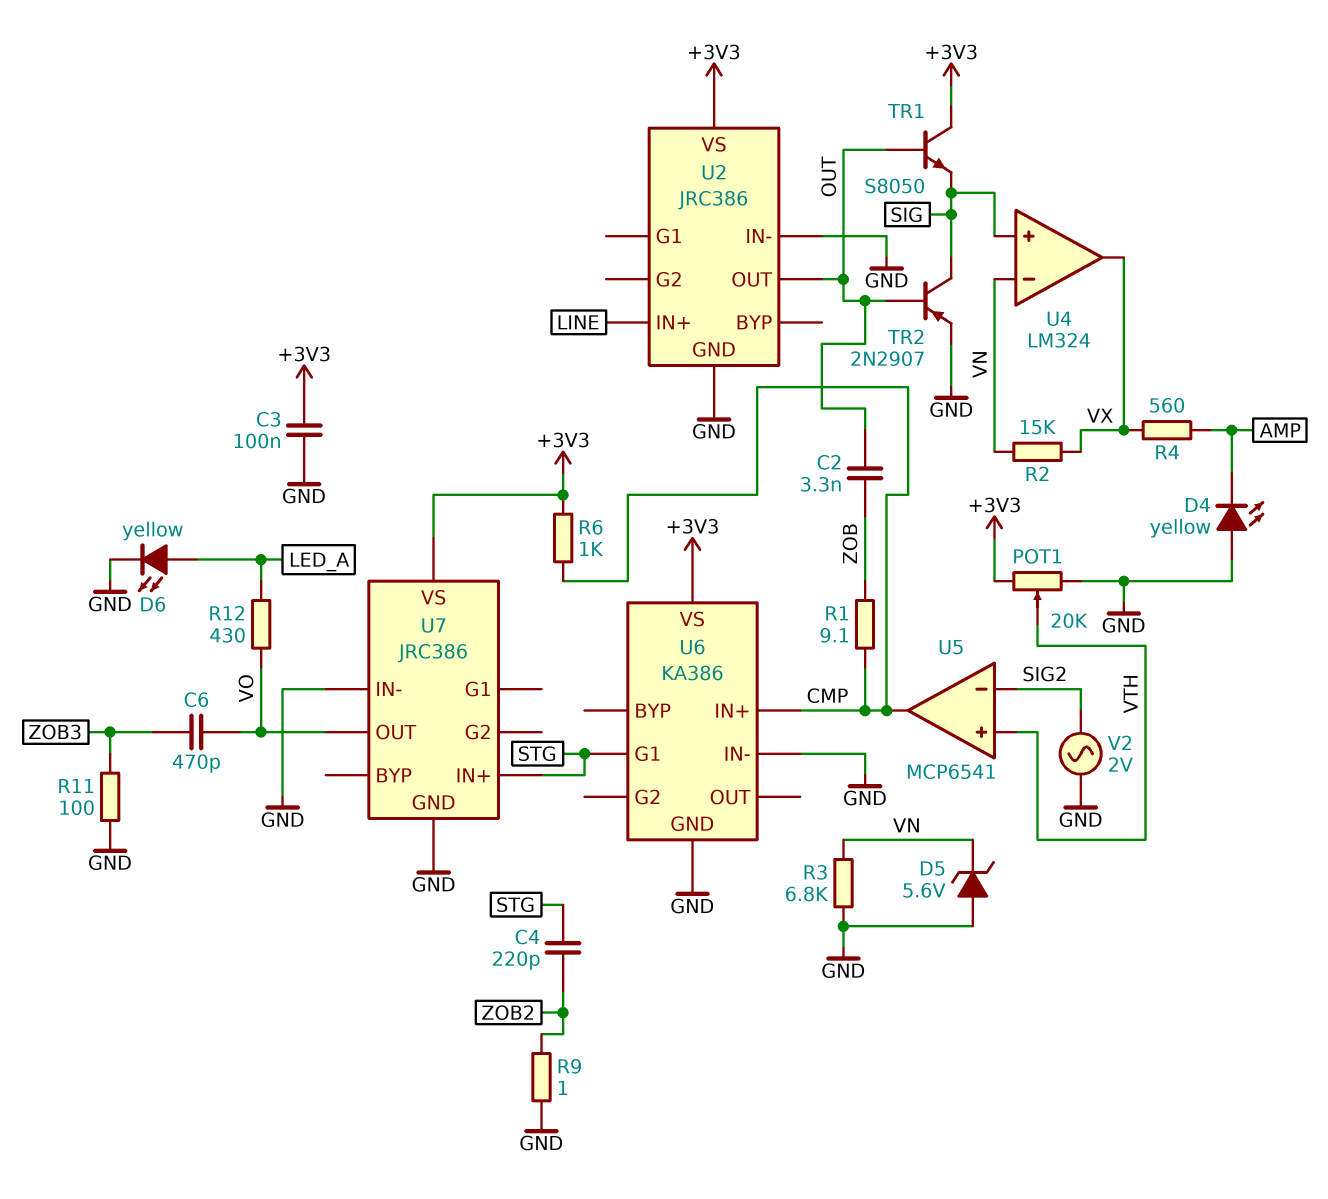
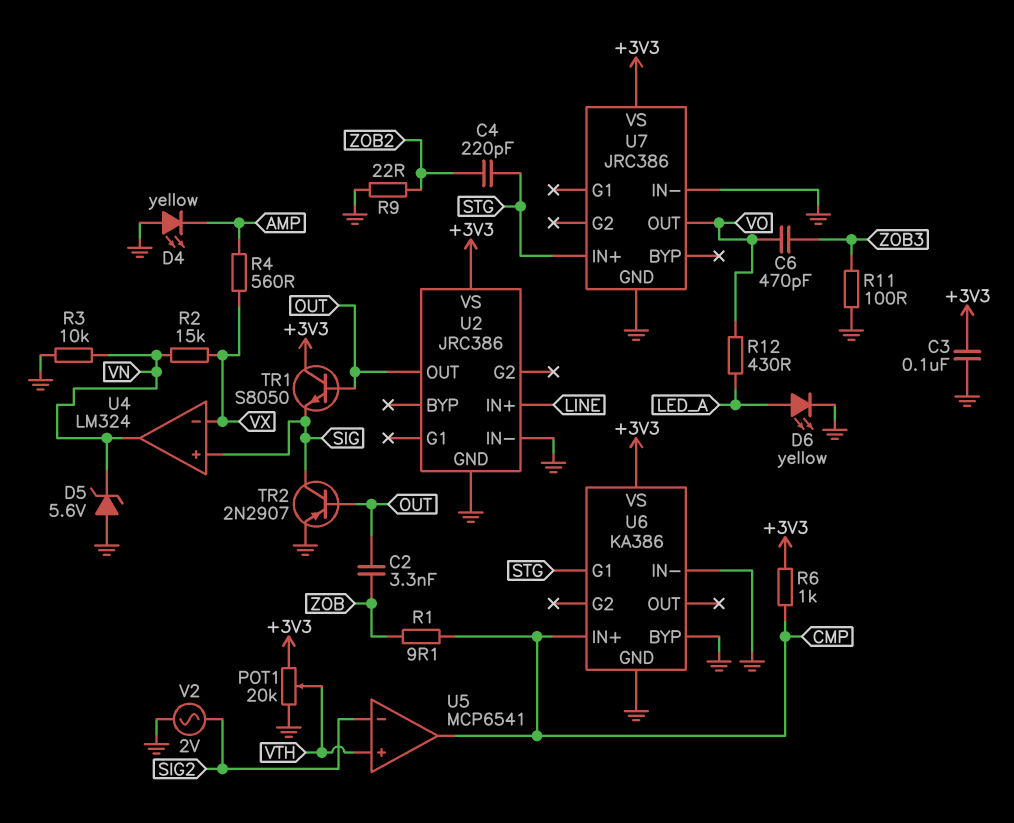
R3: 6.8k (GND, VN) -> 10k (GND, VN)
R9: 1 (GND, ZOB2) -> 22 (GND, ZOB2)
U4 pin in-: VN -> VX
U4 pin out: VX -> VN
U6 pin BYP: none -> GND

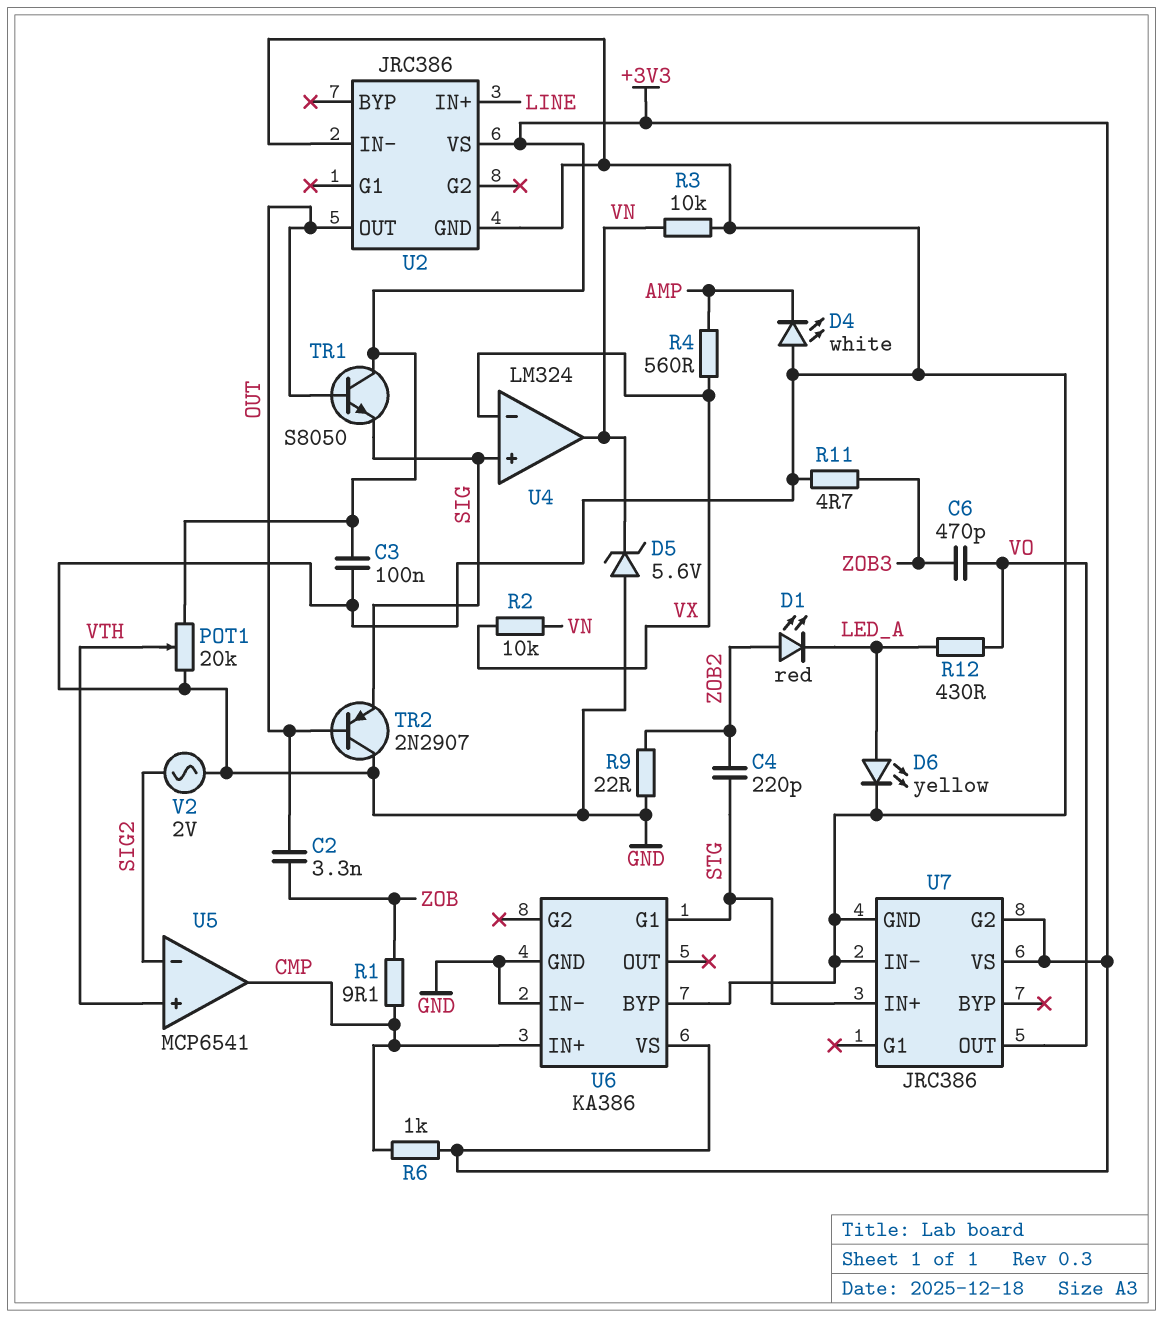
D1: none -> LED red (A ZOB2, K LED_A)
D4: LED yellow (A GND, K AMP) -> LED white (A GND, K AMP)
R2: 15k (VN, VX) -> 10k (VN, VX)
R11: 100 (GND, ZOB3) -> 4.7 (GND, ZOB3)
TR2: PNP 2N2907 (B OUT, C SIG, E GND) -> PNP 2N2907 (B OUT, C GND, E SIG)
U7 pin G2: none -> +3V3

